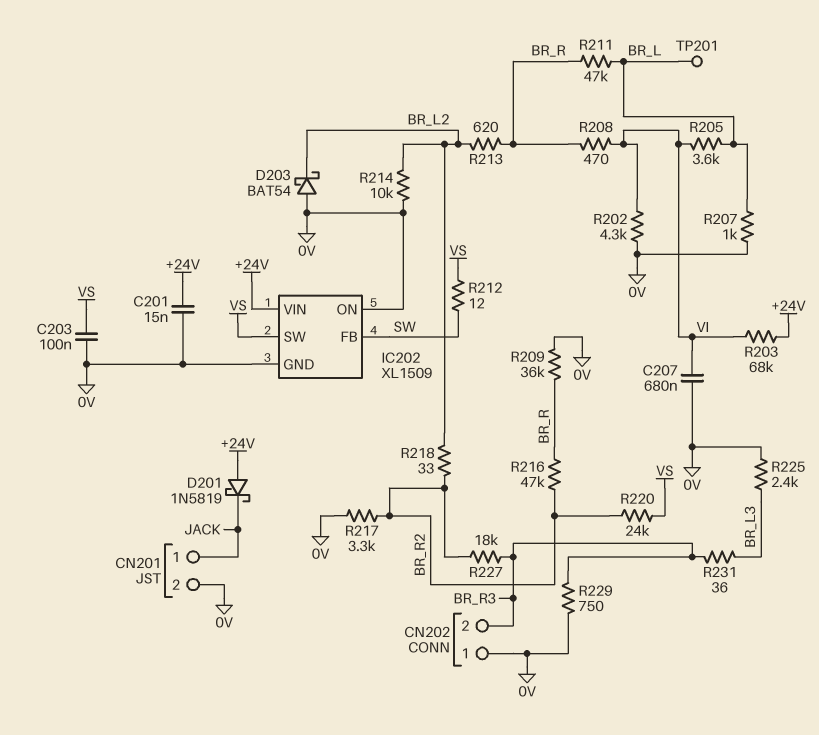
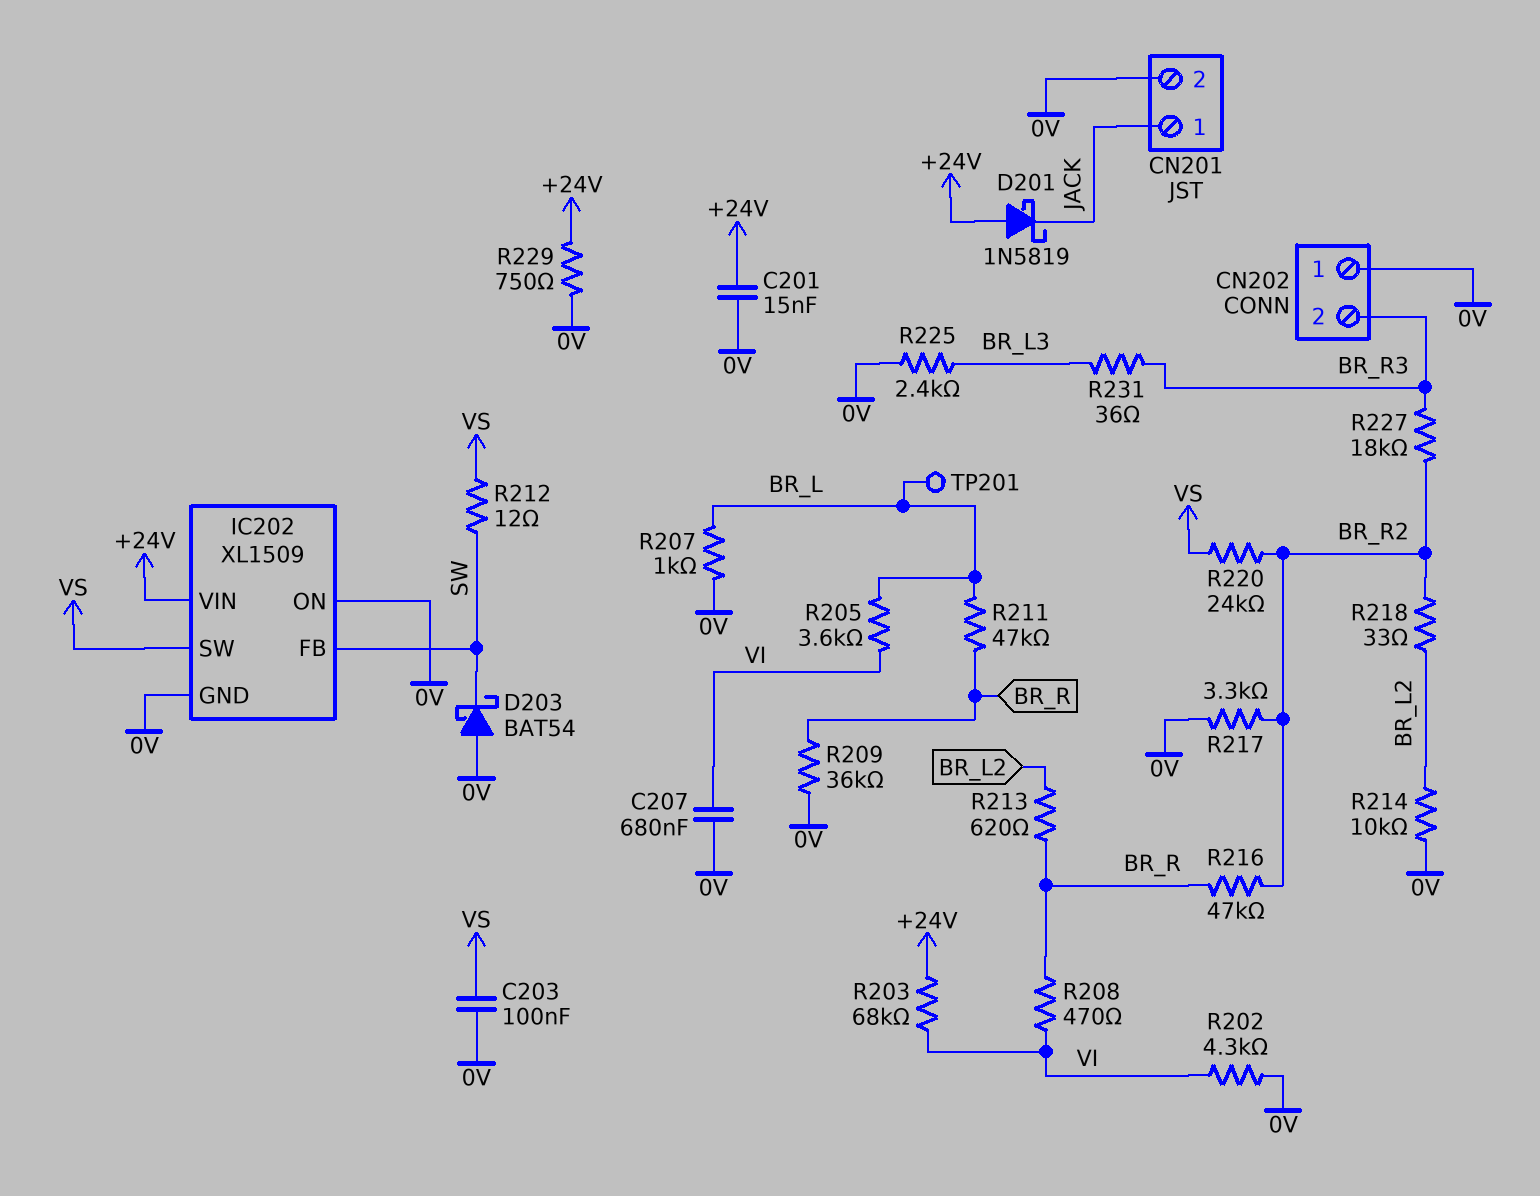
D203: schottky BAT54 (A 0V, K BR_L2) -> schottky BAT54 (A 0V, K SW)
R229: 750 (0V, BR_R3) -> 750 (+24V, 0V)

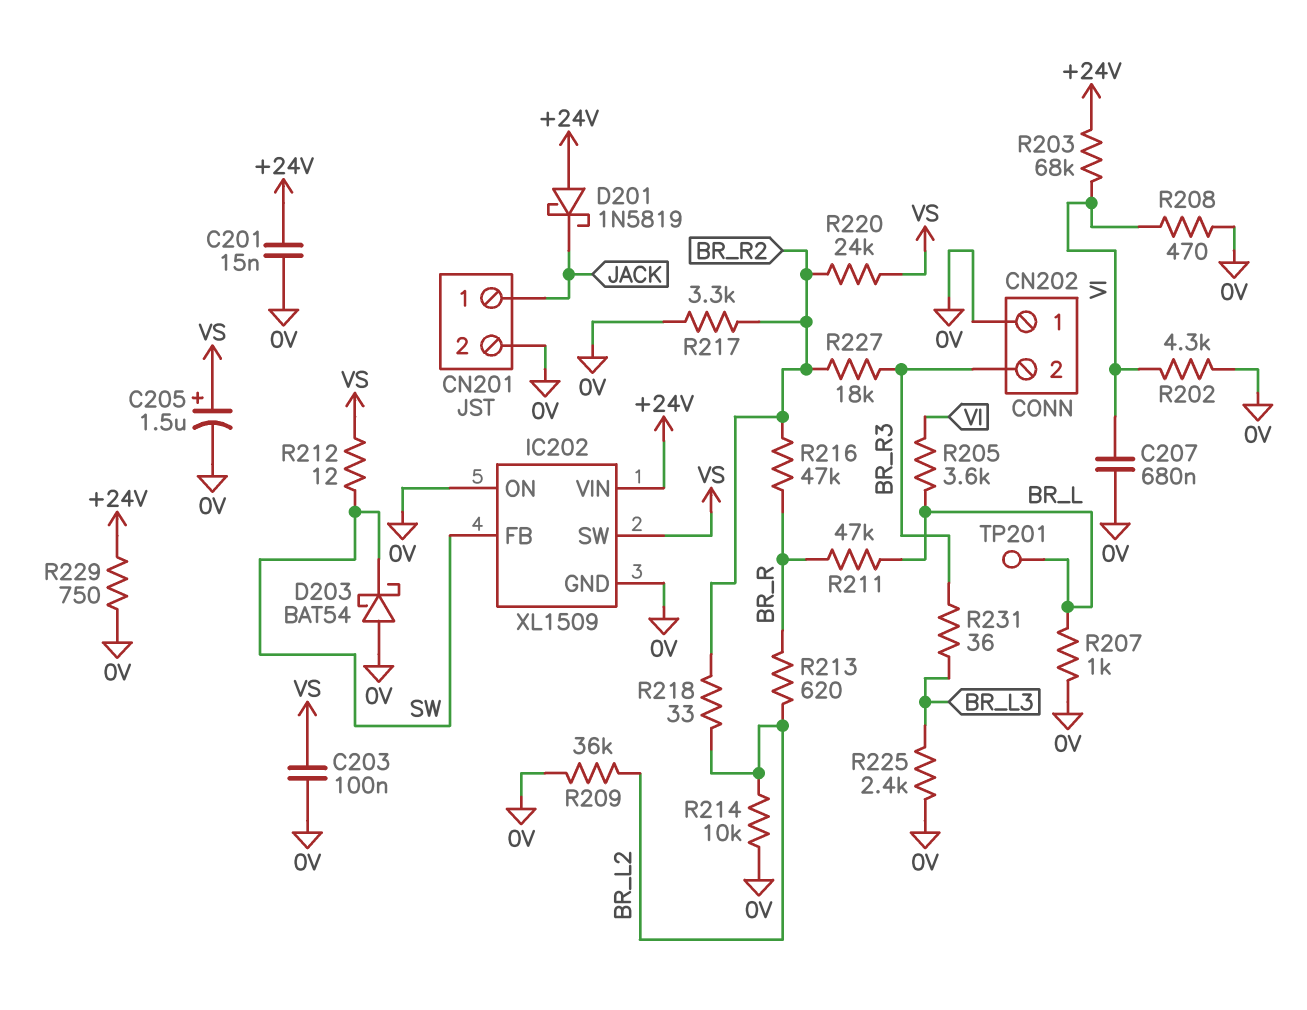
C205: none -> 1.5uF (plus VS, minus 0V)
R208: 470 (BR_R, VI) -> 470 (0V, VI)
R209: 36k (0V, BR_R) -> 36k (0V, BR_L2)

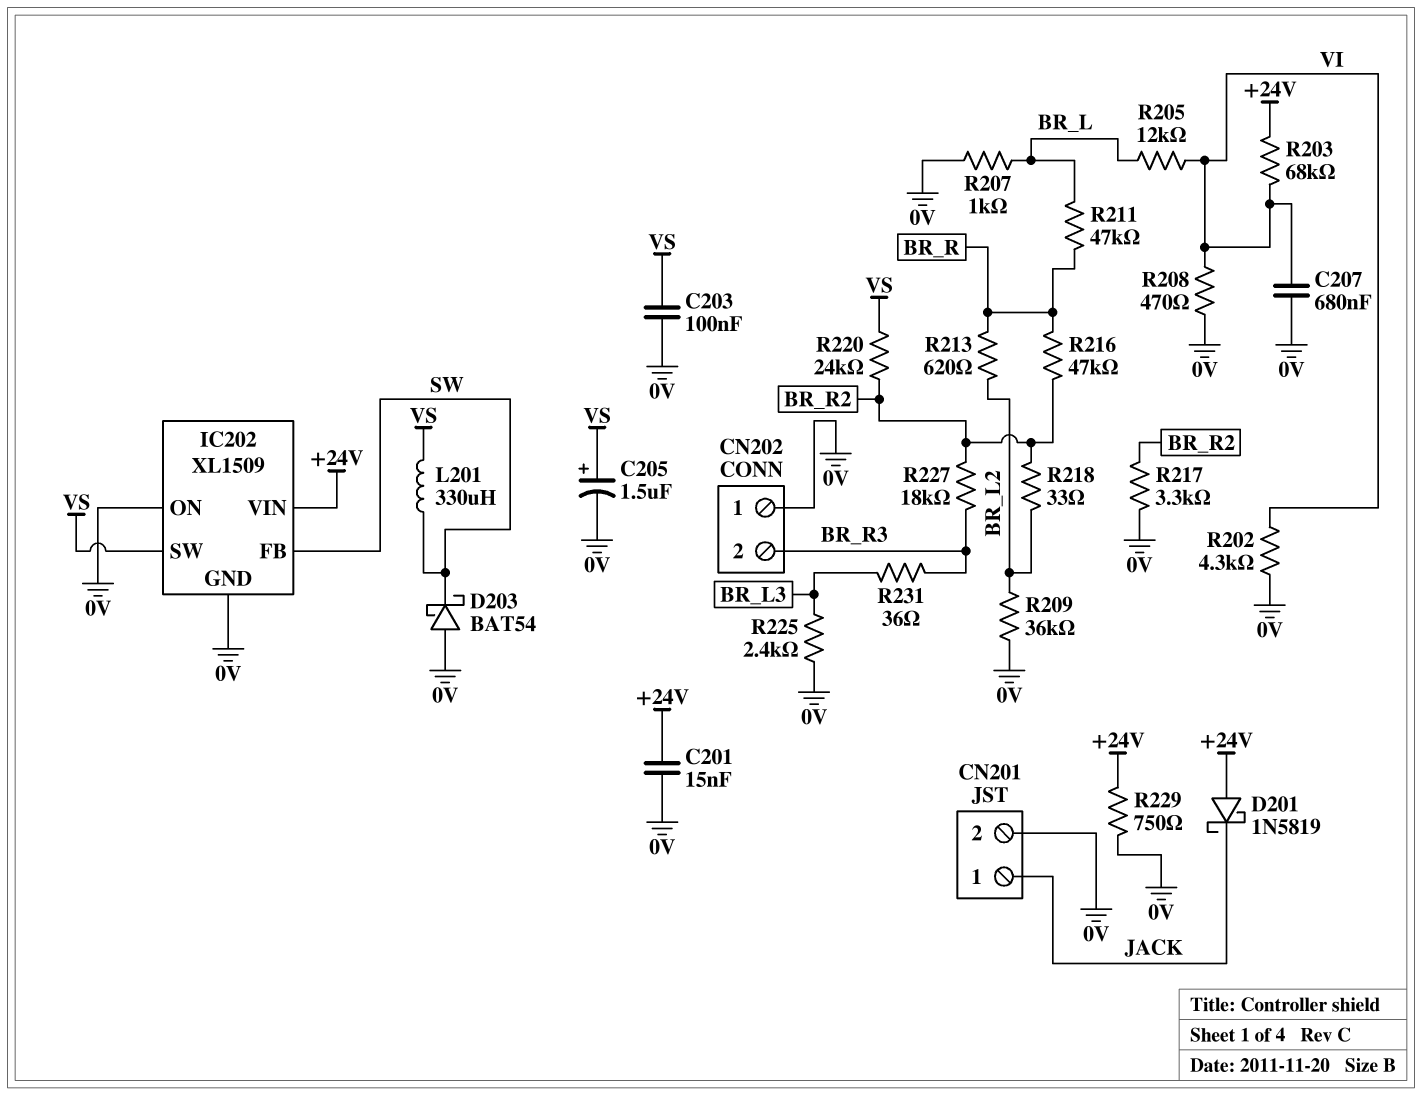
L201: none -> 330uH (SW, VS)
R205: 3.6k (BR_L, VI) -> 12k (BR_L, VI)
R212: 12 (SW, VS) -> none
R214: 10k (0V, BR_L2) -> none
TP201: test point (BR_L) -> none

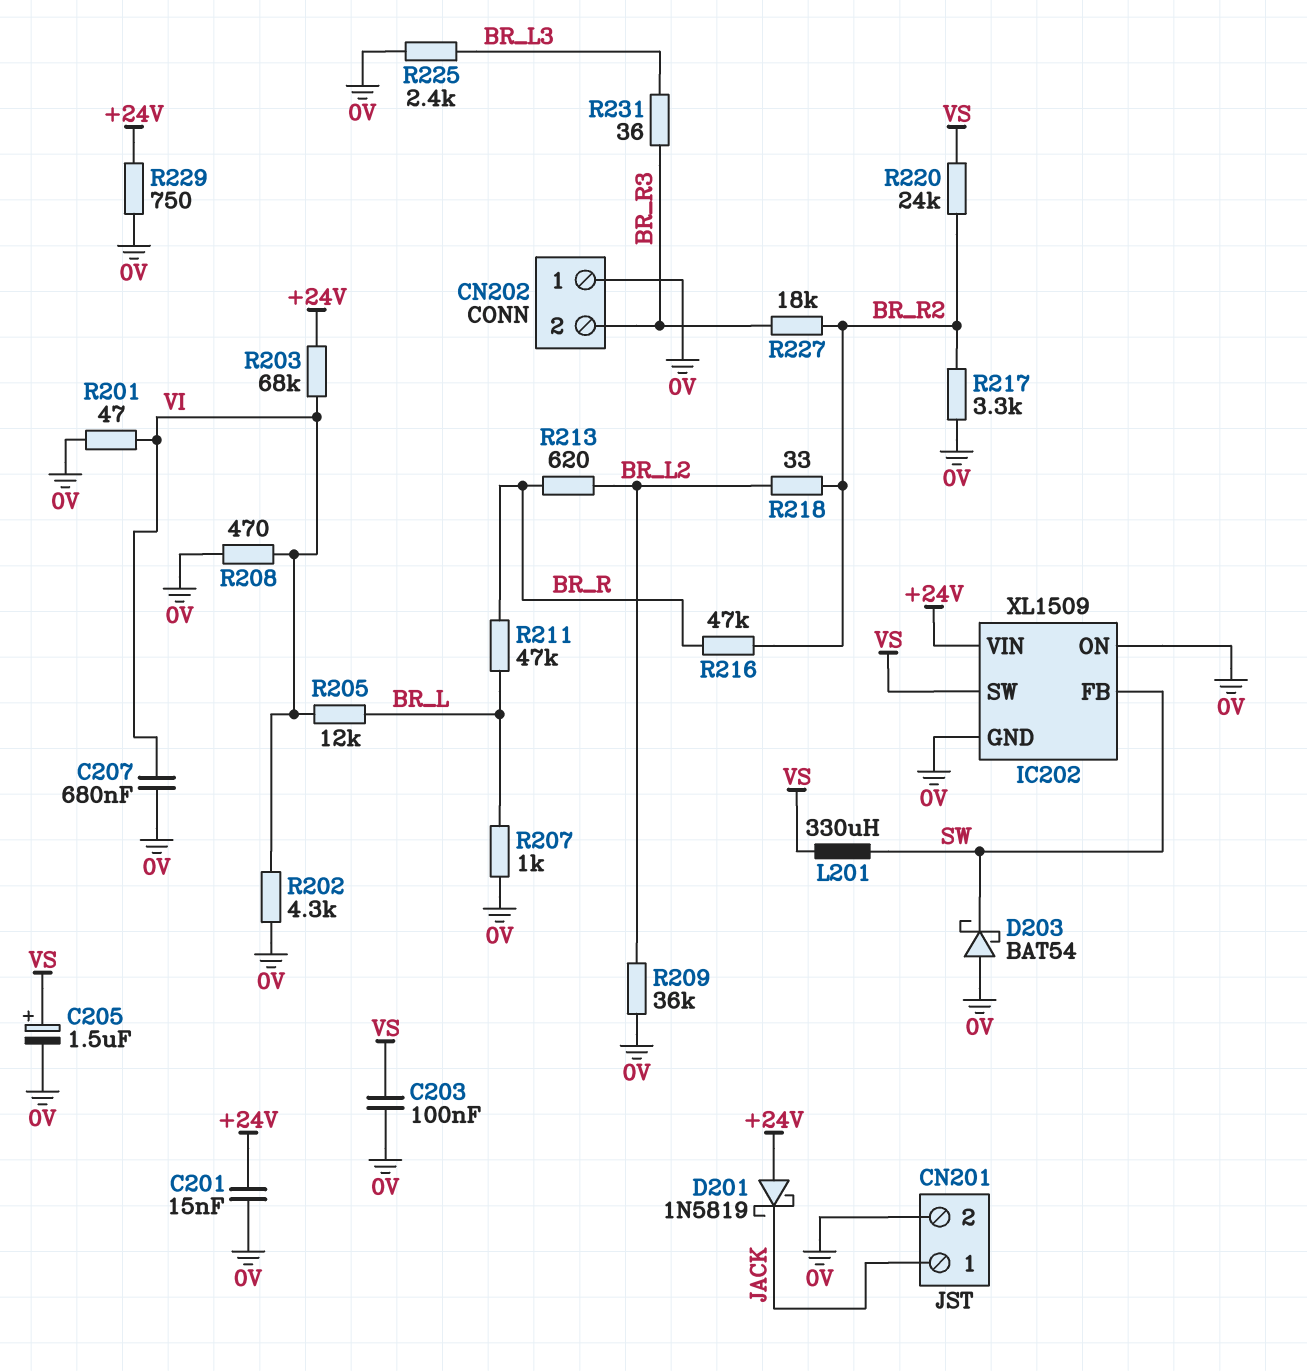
R201: none -> 47 (0V, VI)

